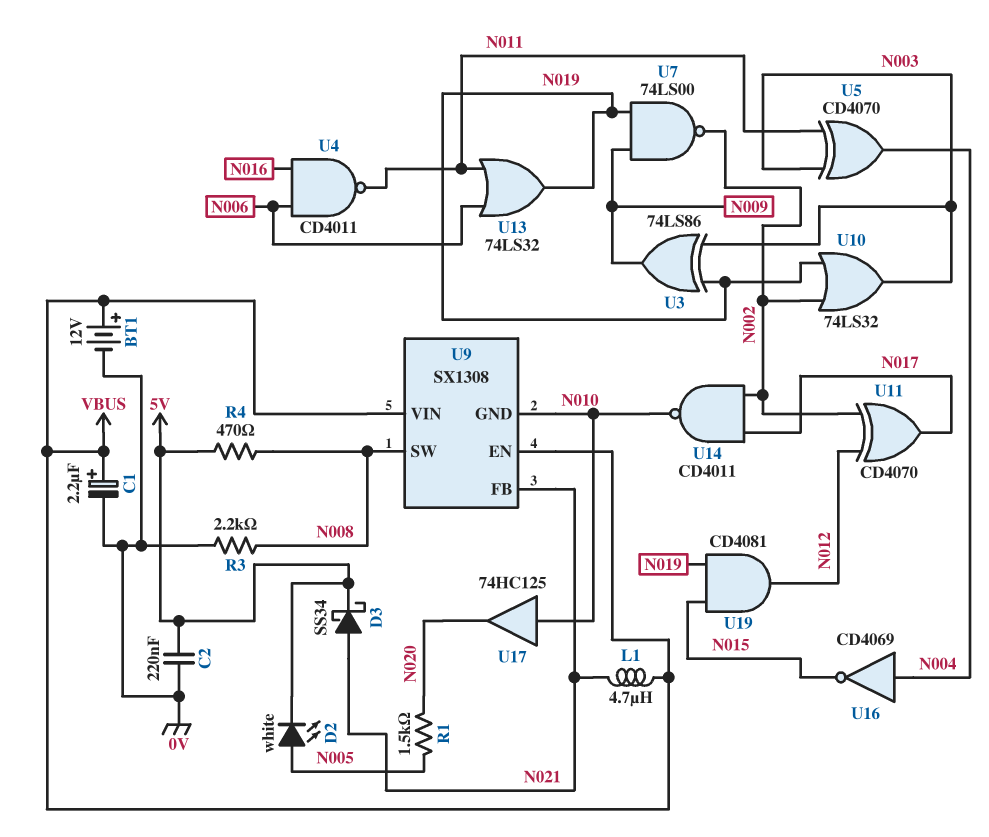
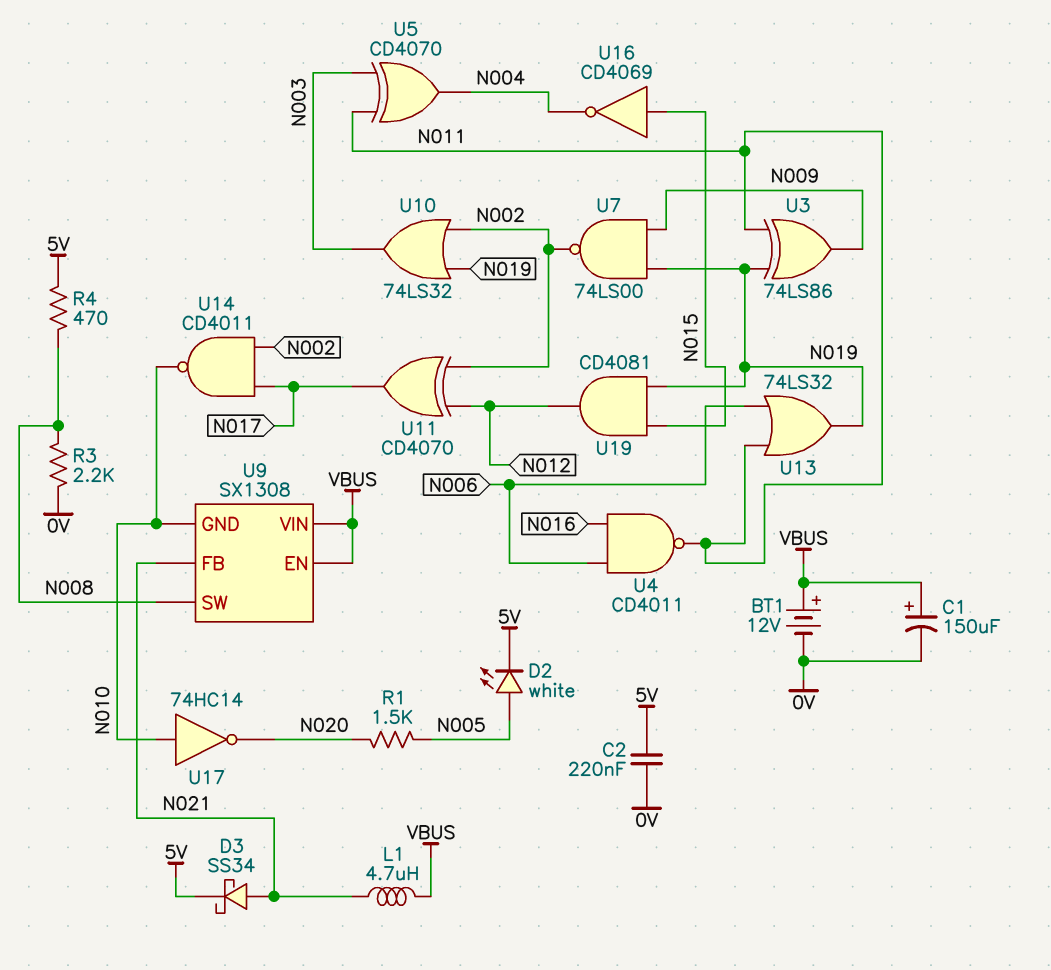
C1: 2.2uF (plus VBUS, minus 0V) -> 150uF (plus VBUS, minus 0V)
U3: XOR 74LS86 (in N003, in N019, out N009) -> XOR 74LS86 (in N011, in N019, out N009)
U16: NOT CD4069 (in N004, out N015) -> NOT CD4069 (in N015, out N004)
U17: buffer 74HC125 (in N010, out N020) -> NOT 74HC14 (in N010, out N020)

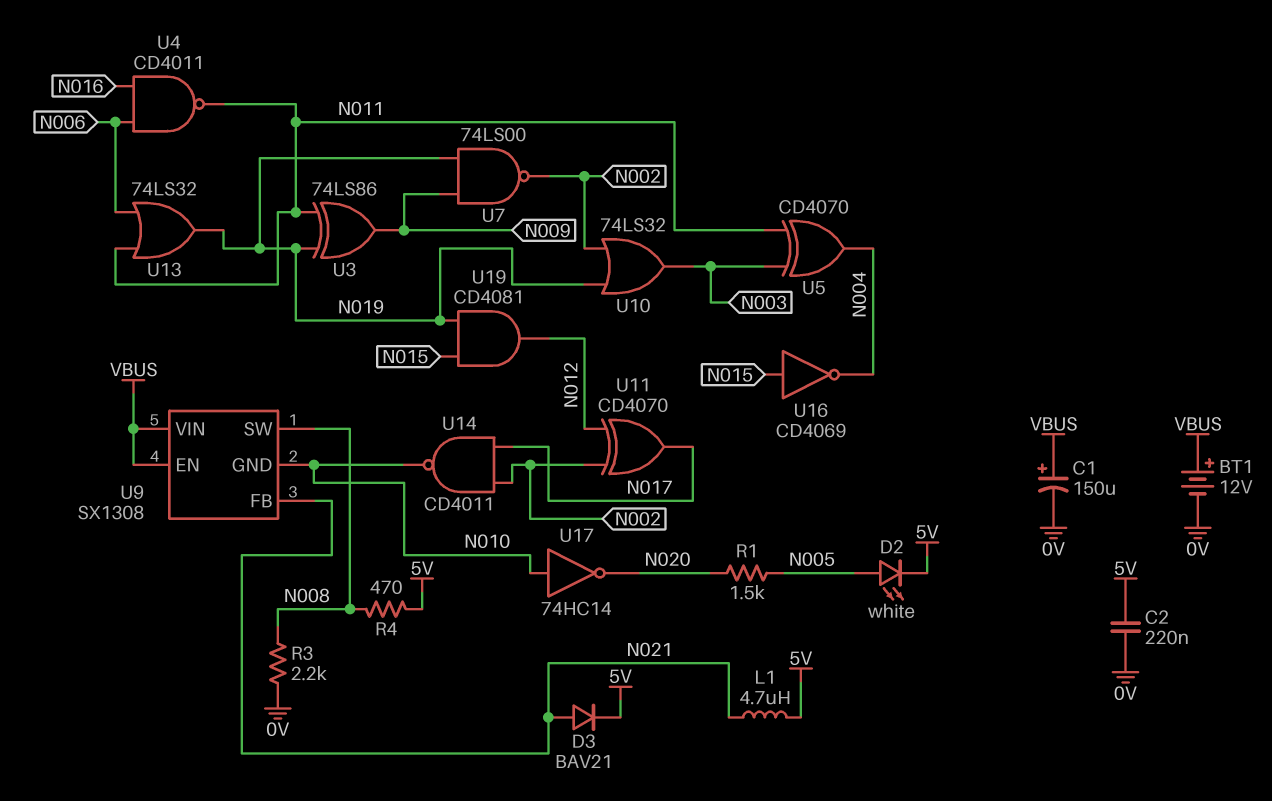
D3: schottky SS34 (A N021, K 5V) -> diode BAV21 (A N021, K 5V)
L1: 4.7uH (N021, VBUS) -> 4.7uH (5V, N021)

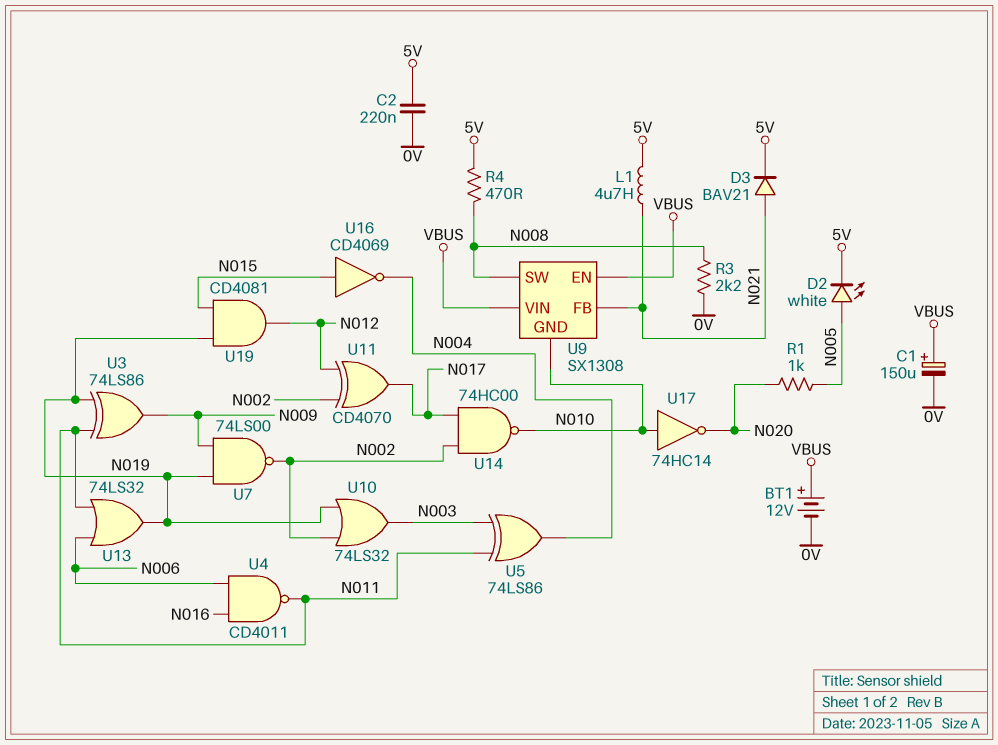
R1: 1.5k (N005, N020) -> 1k (N005, N020)
U5: XOR CD4070 (in N003, in N011, out N004) -> XOR 74LS86 (in N003, in N011, out N004)
U14: NAND CD4011 (in N002, in N017, out N010) -> NAND 74HC00 (in N002, in N017, out N010)

